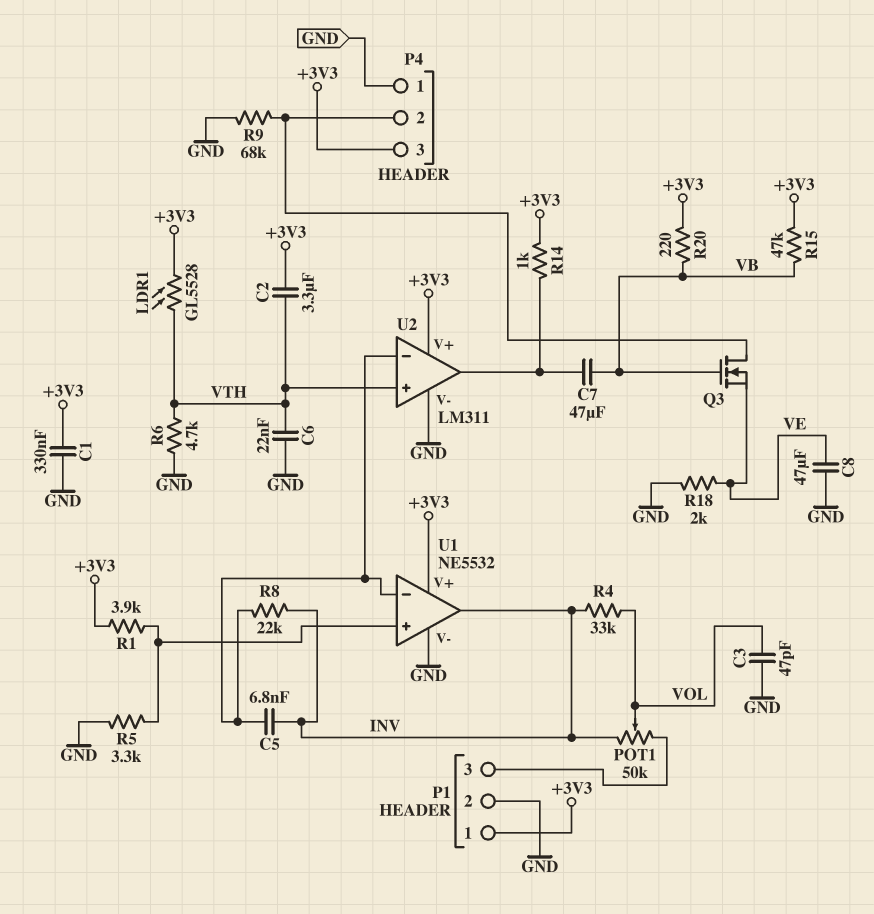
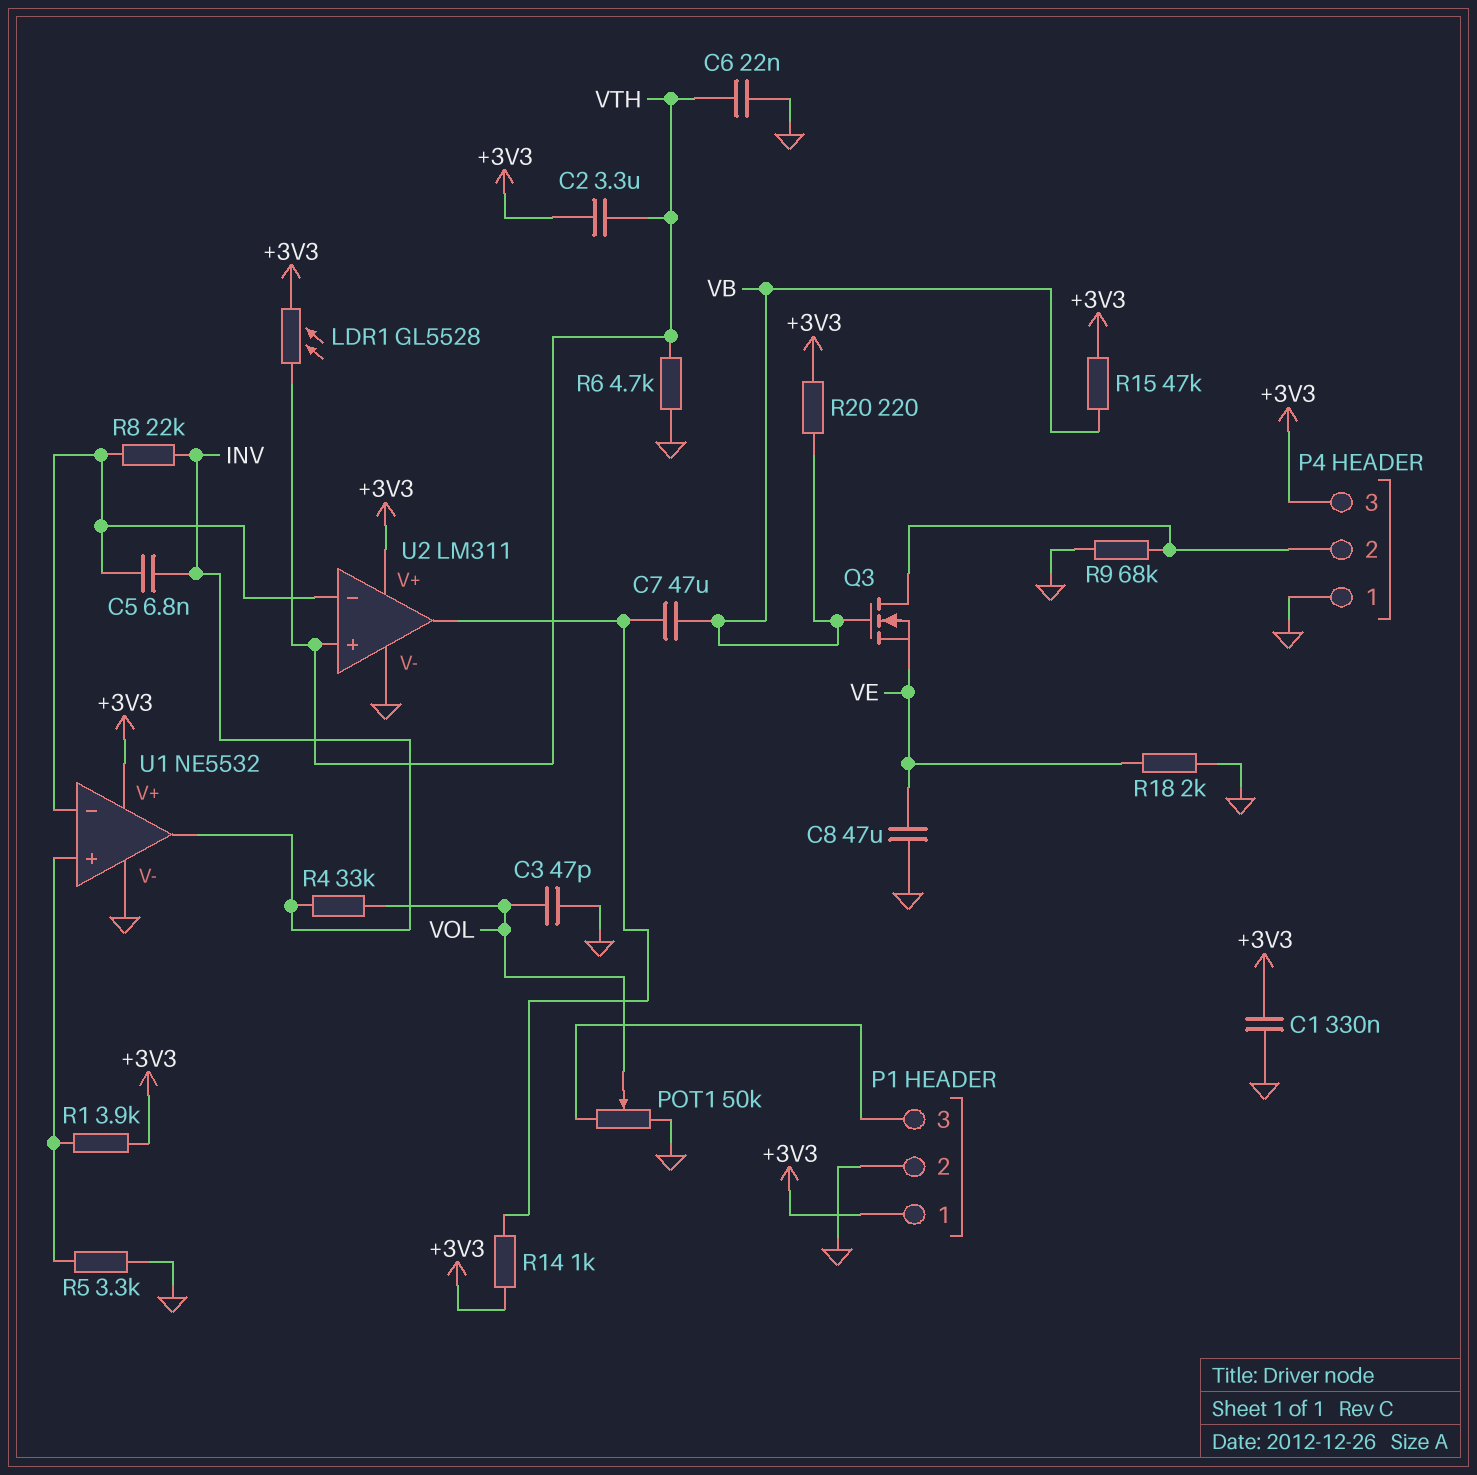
POT1: 50k (INV, P1/3, wiper VOL) -> 50k (GND, P1/3, wiper VOL)

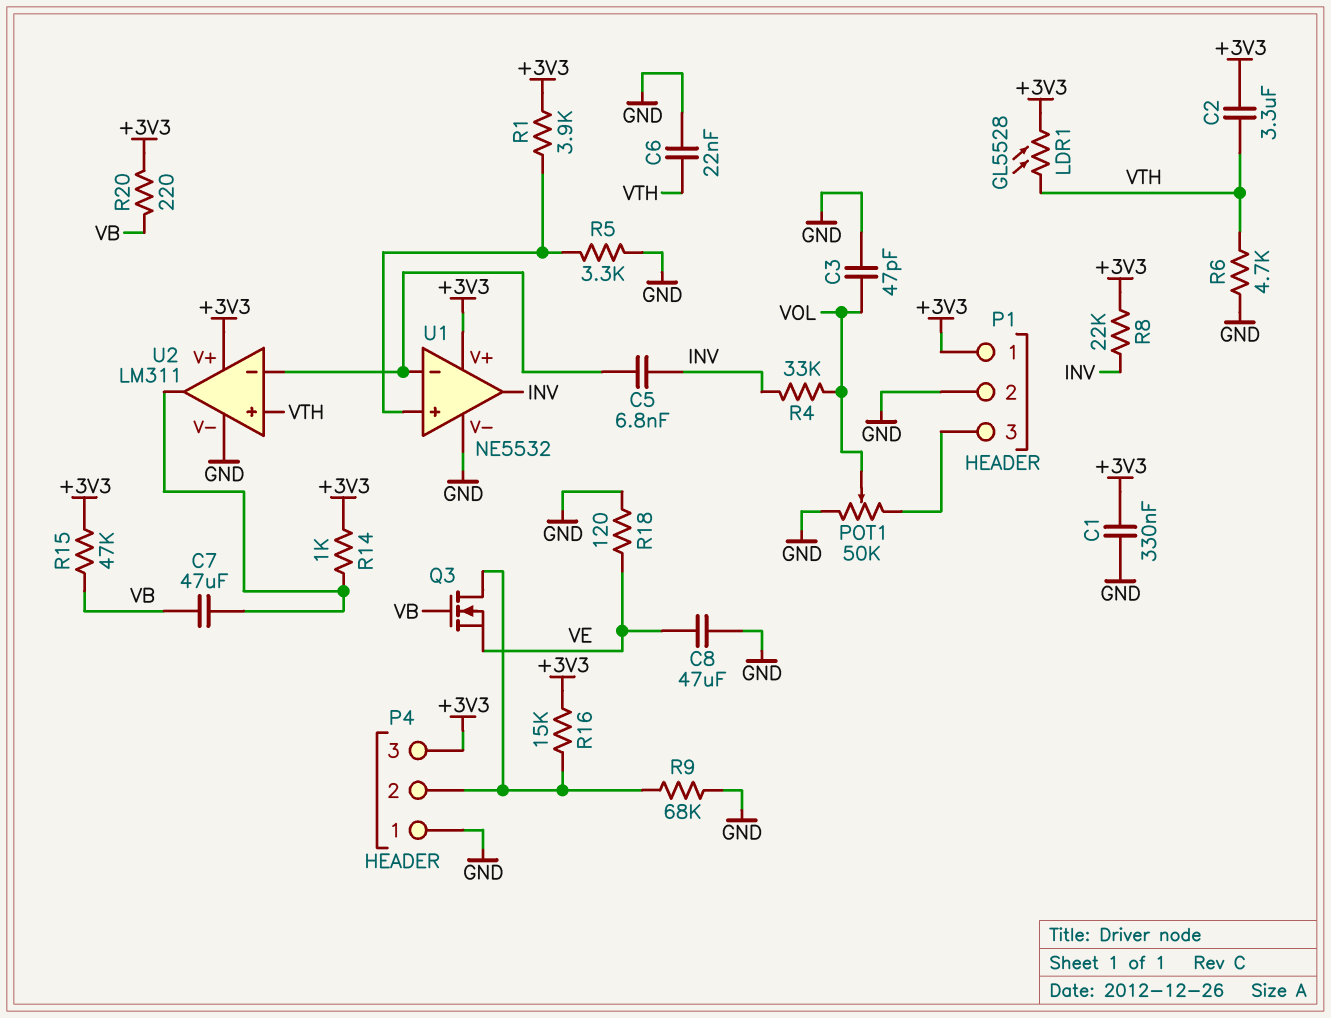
R8: 22k (INV, U1/in-) -> 22k (+3V3, INV)
R16: none -> 15k (+3V3, P4/2)
R18: 2k (GND, VE) -> 120 (GND, VE)

